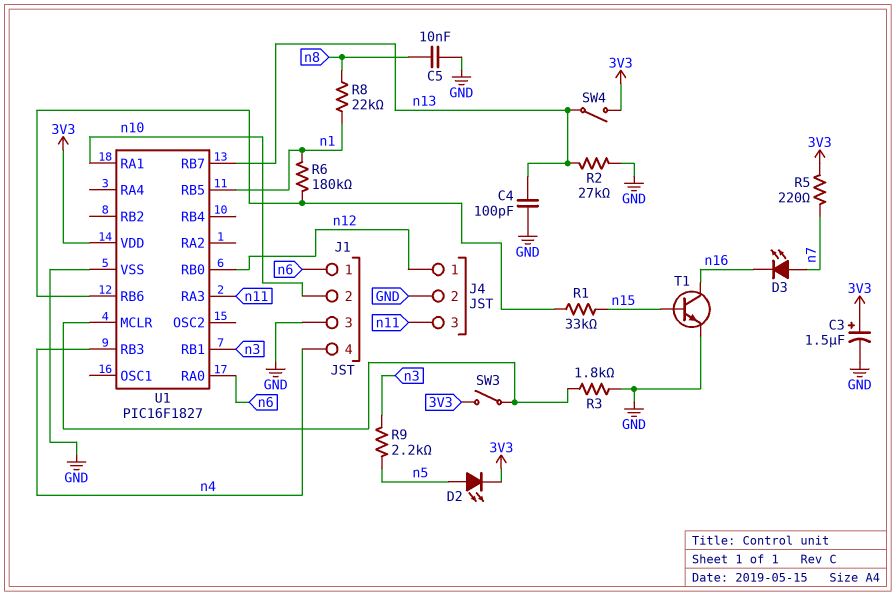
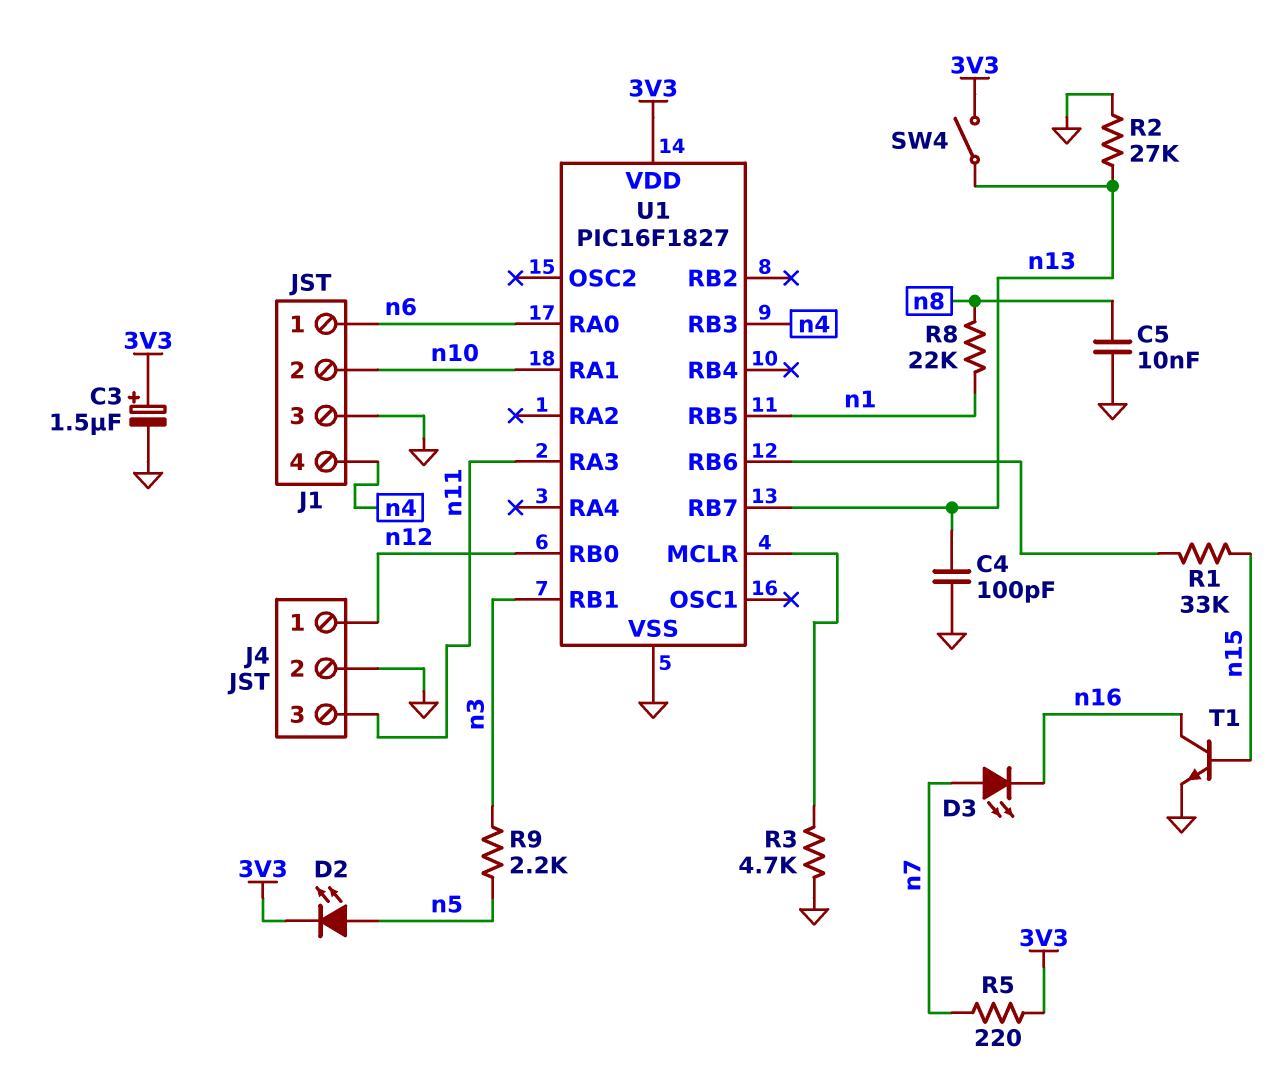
R3: 1.8k (GND, U1/MCLR) -> 4.7k (GND, U1/MCLR)
R6: 180k (U1/RB6, n1) -> none
SW3: switch (3V3, U1/MCLR) -> none

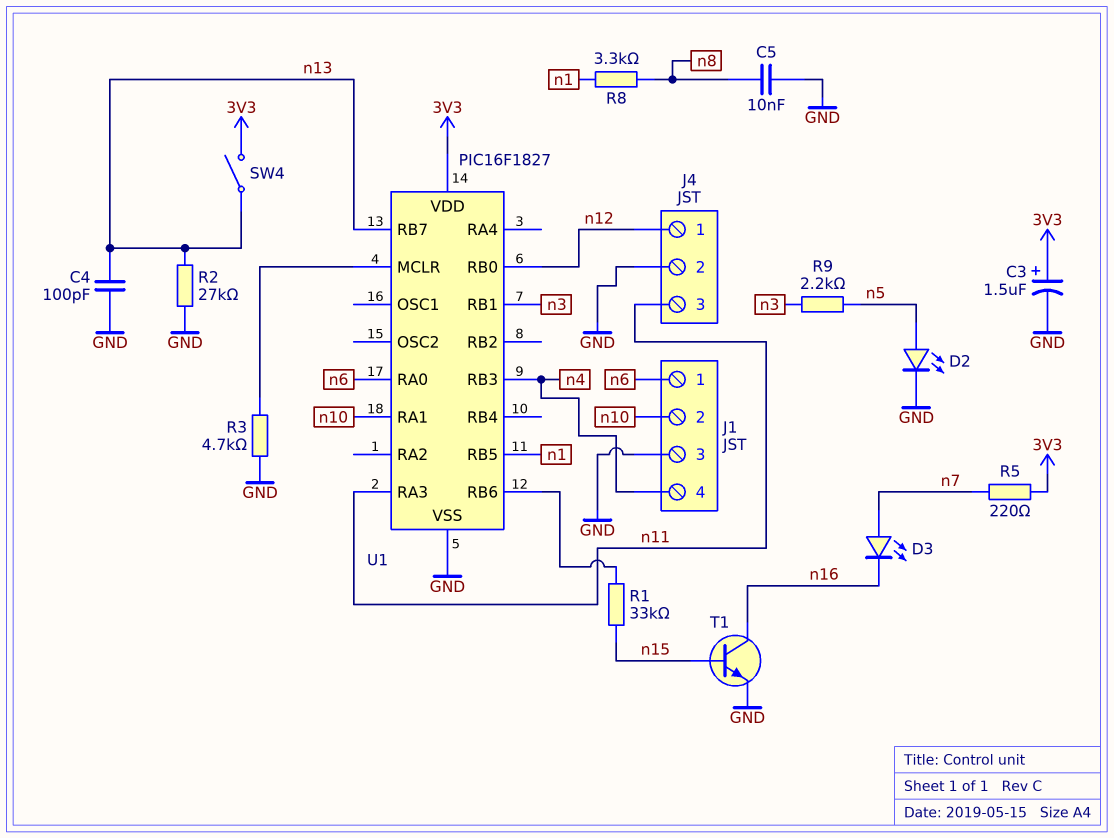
D2: LED (A n5, K 3V3) -> LED (A n5, K GND)
R8: 22k (n1, n8) -> 3.3k (n1, n8)

